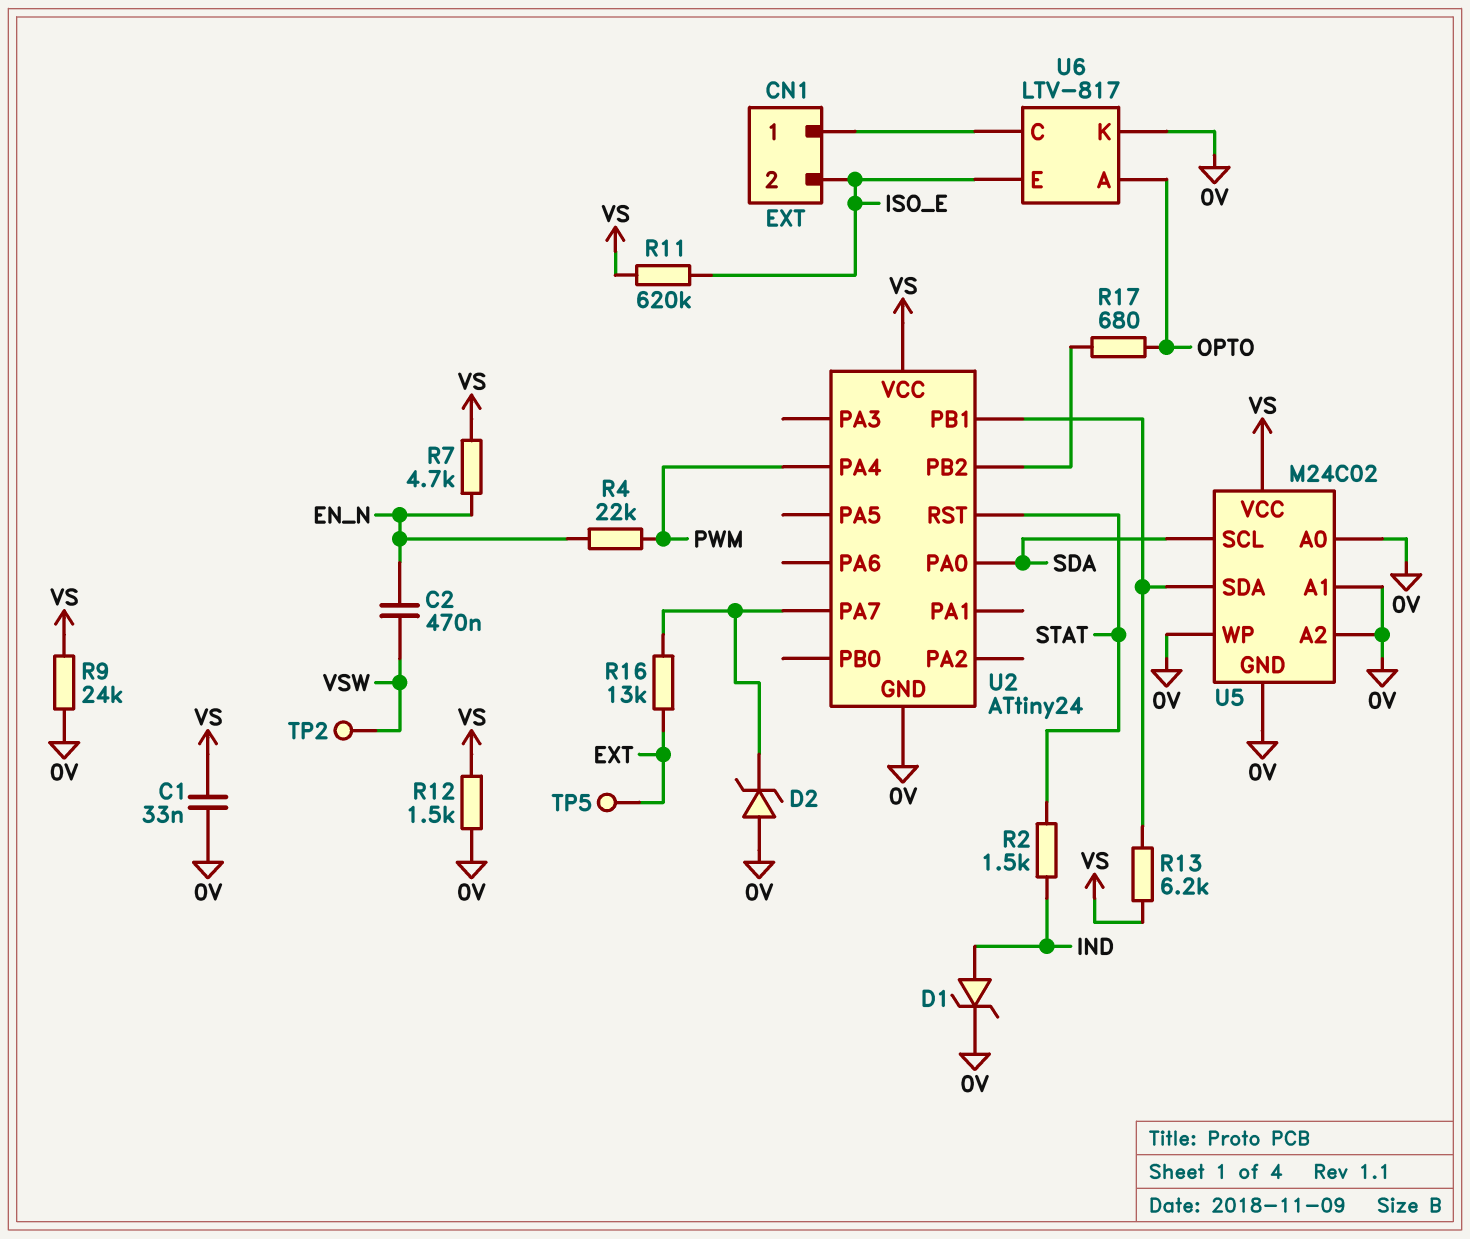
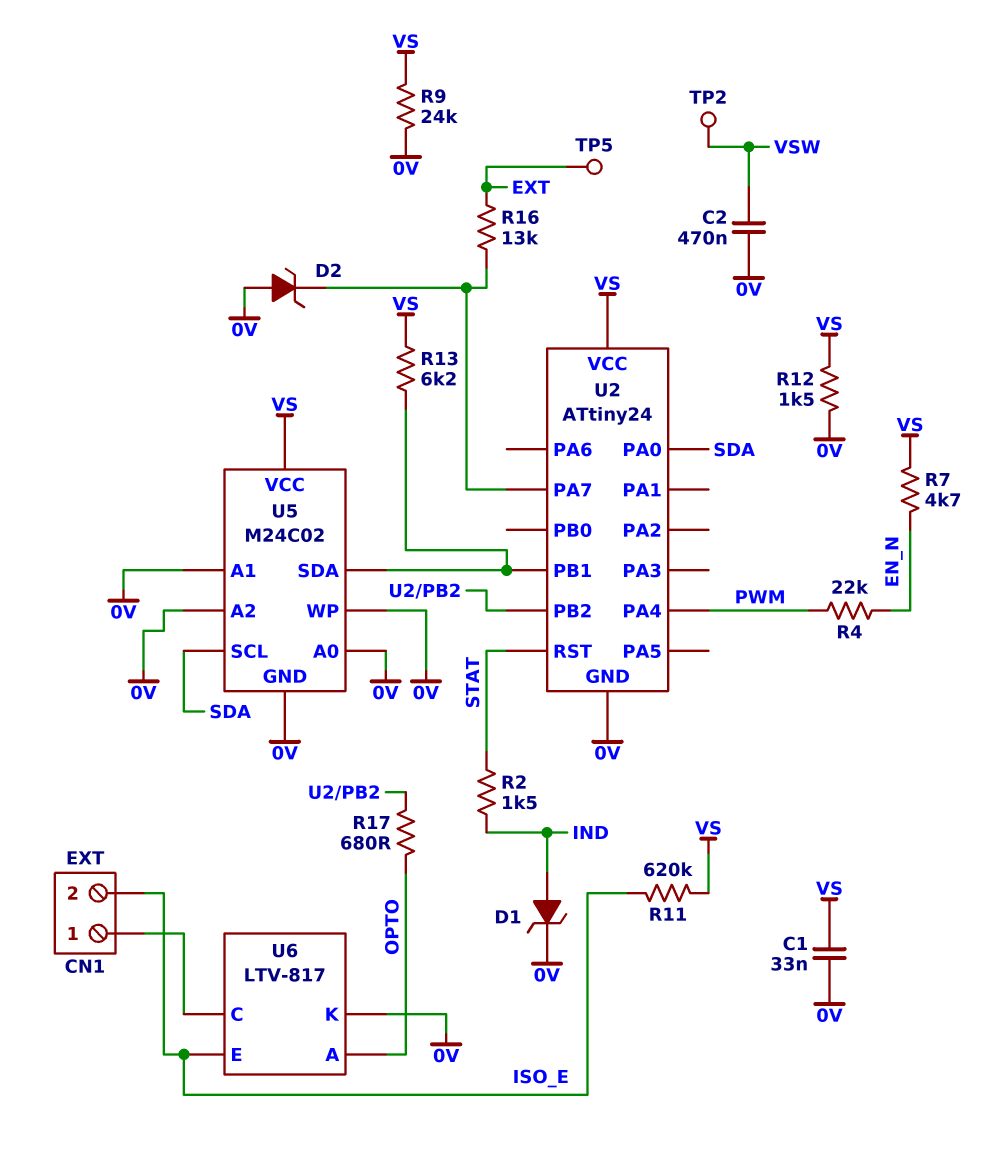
C2: 470nF (EN_N, VSW) -> 470nF (0V, VSW)

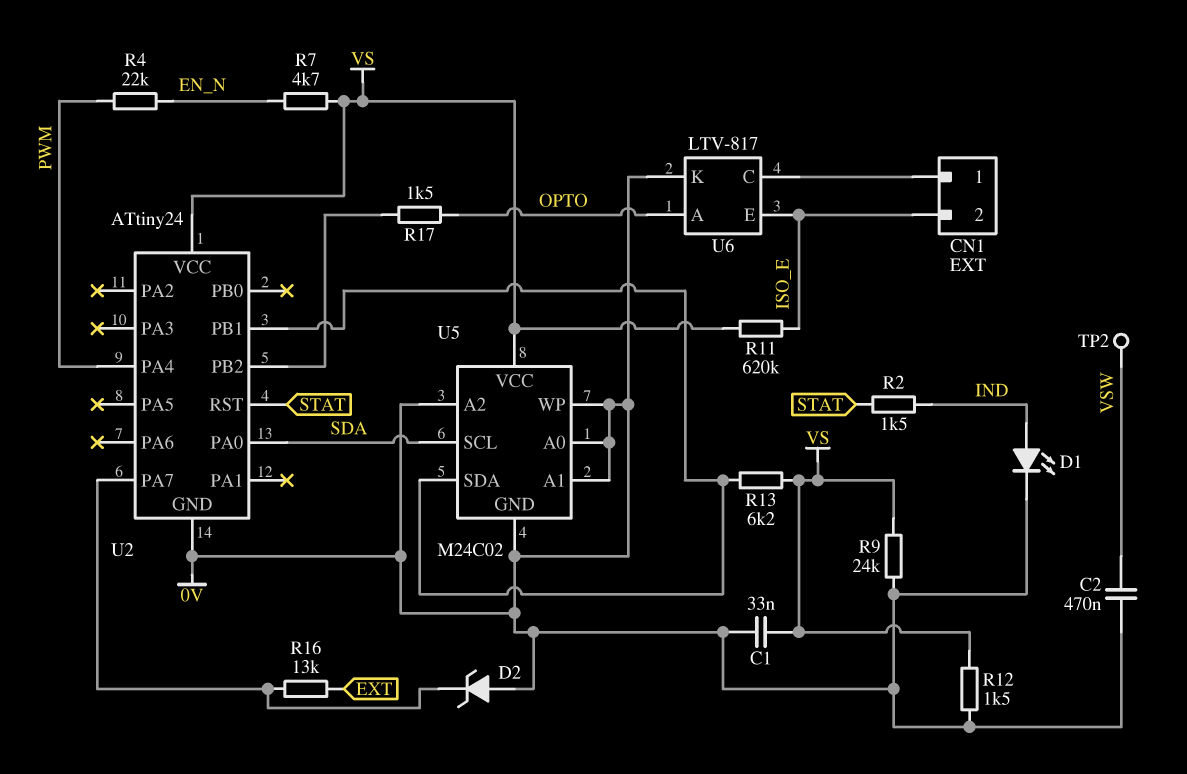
D1: zener (A IND, K 0V) -> LED (A IND, K 0V)
R17: 680 (OPTO, U2/PB2) -> 1.5k (OPTO, U2/PB2)
TP5: test point (EXT) -> none

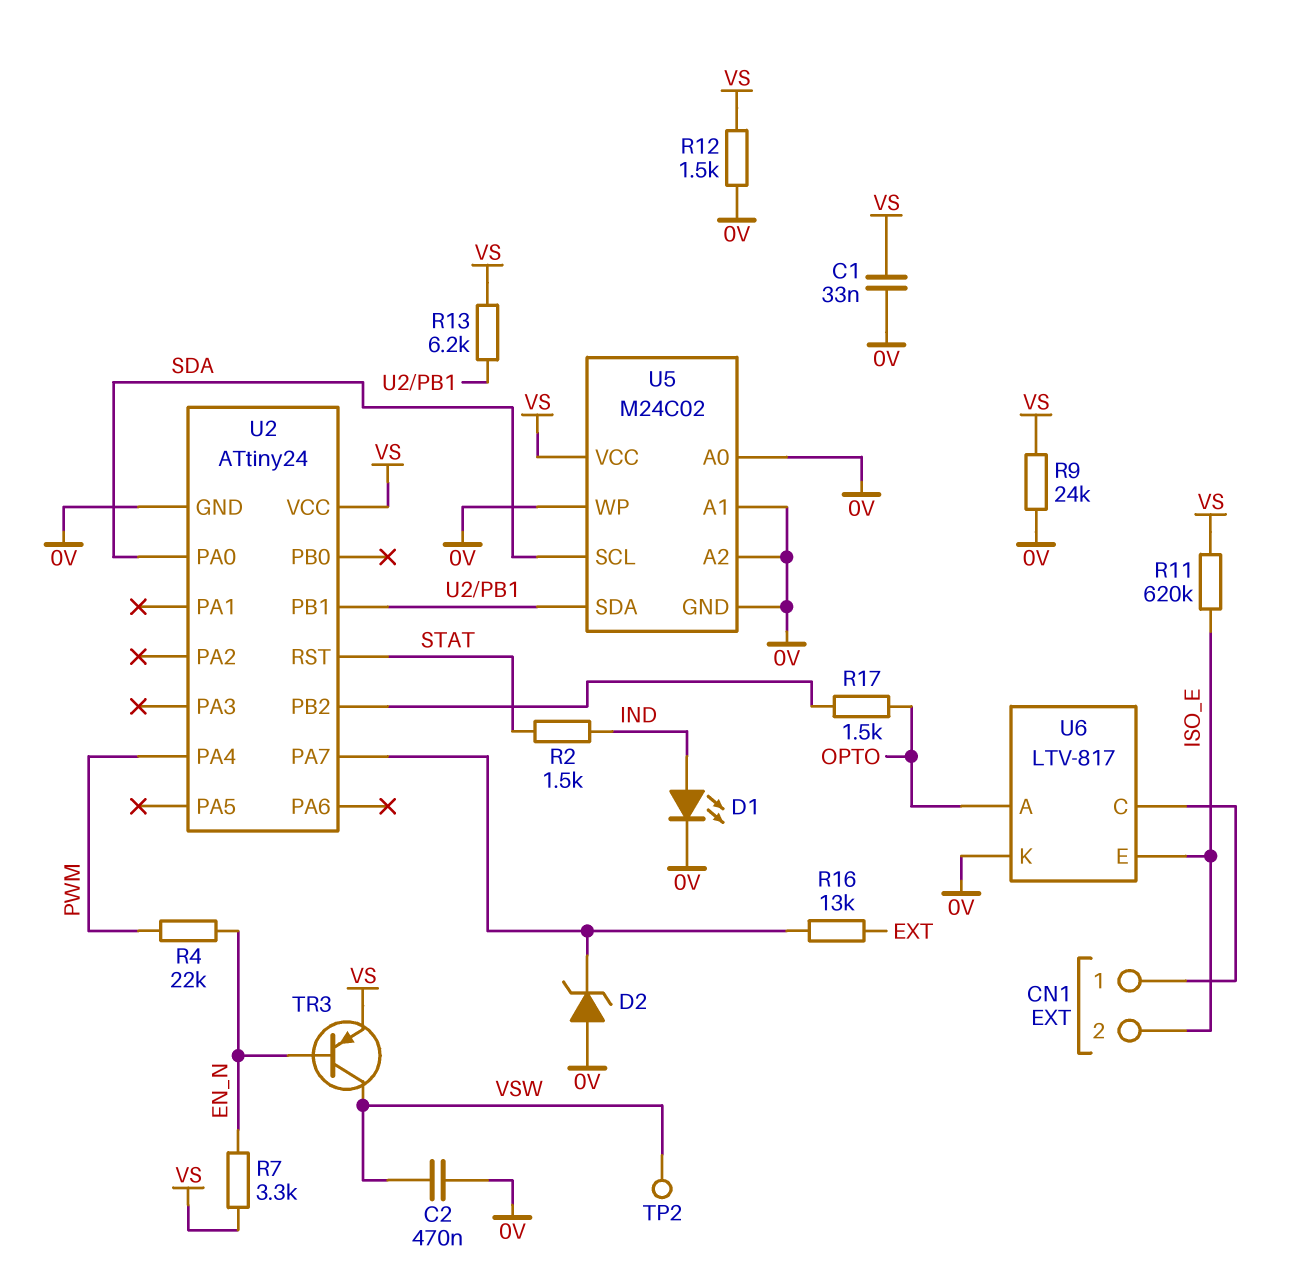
R7: 4.7k (EN_N, VS) -> 3.3k (EN_N, VS)
TR3: none -> PNP (B EN_N, C VSW, E VS)

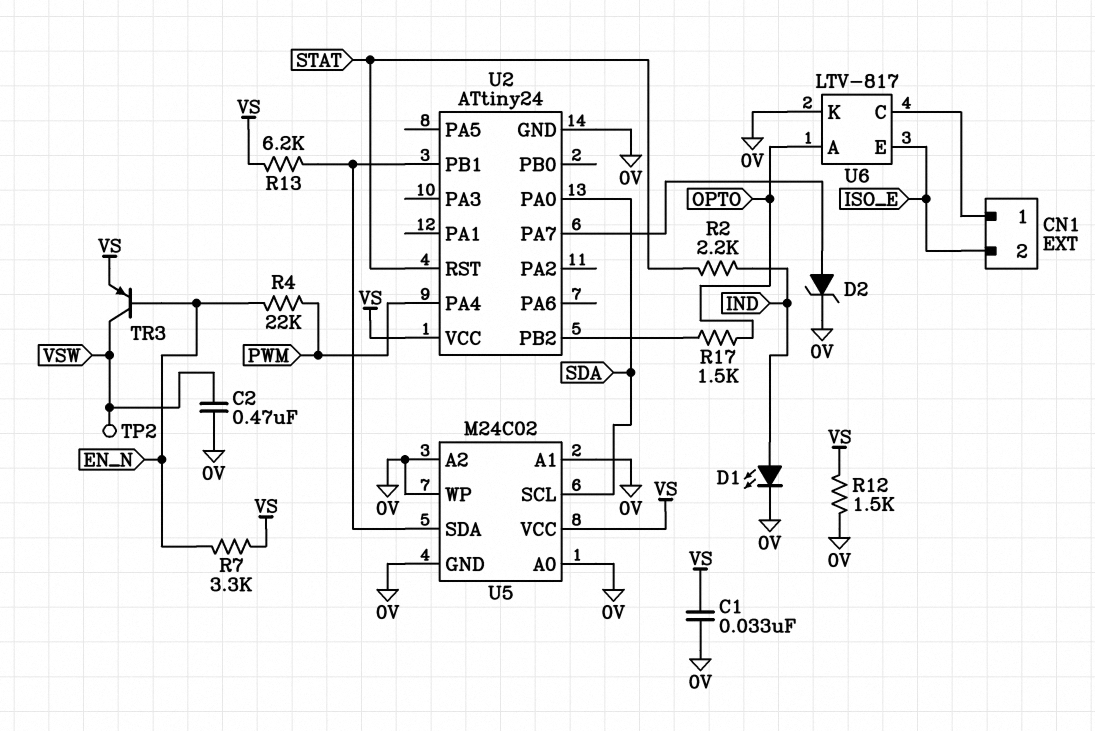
D2: zener (A 0V, K U2/PA7) -> zener (A U2/PA7, K 0V)
R2: 1.5k (IND, STAT) -> 2.2k (IND, STAT)
R9: 24k (0V, VS) -> none
R11: 620k (ISO_E, VS) -> none
R16: 13k (EXT, U2/PA7) -> none

